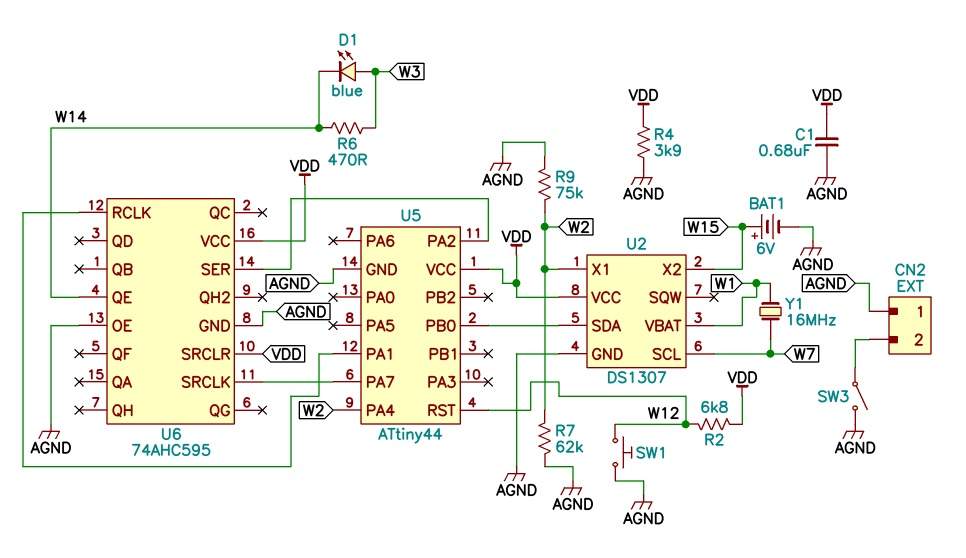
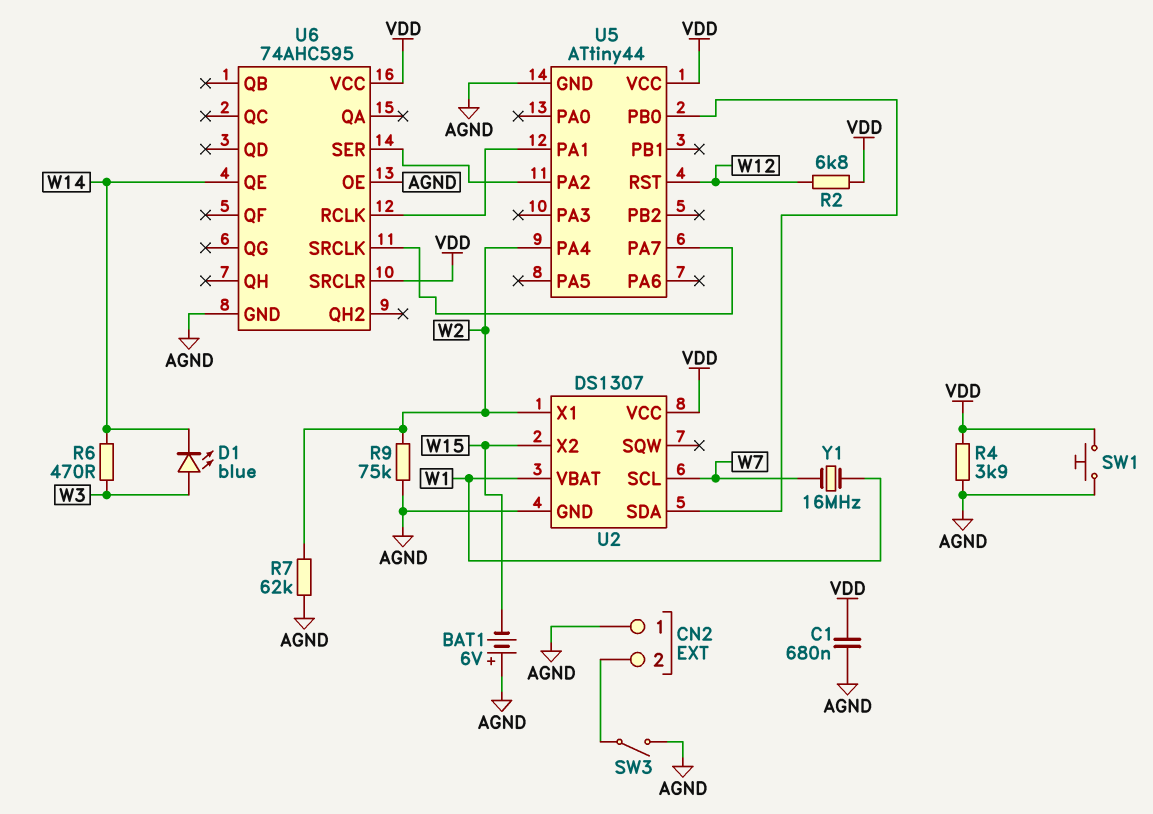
BAT1: 6V (plus W15, minus AGND) -> 6V (plus AGND, minus W15)
SW1: button (AGND, W12) -> button (AGND, VDD)

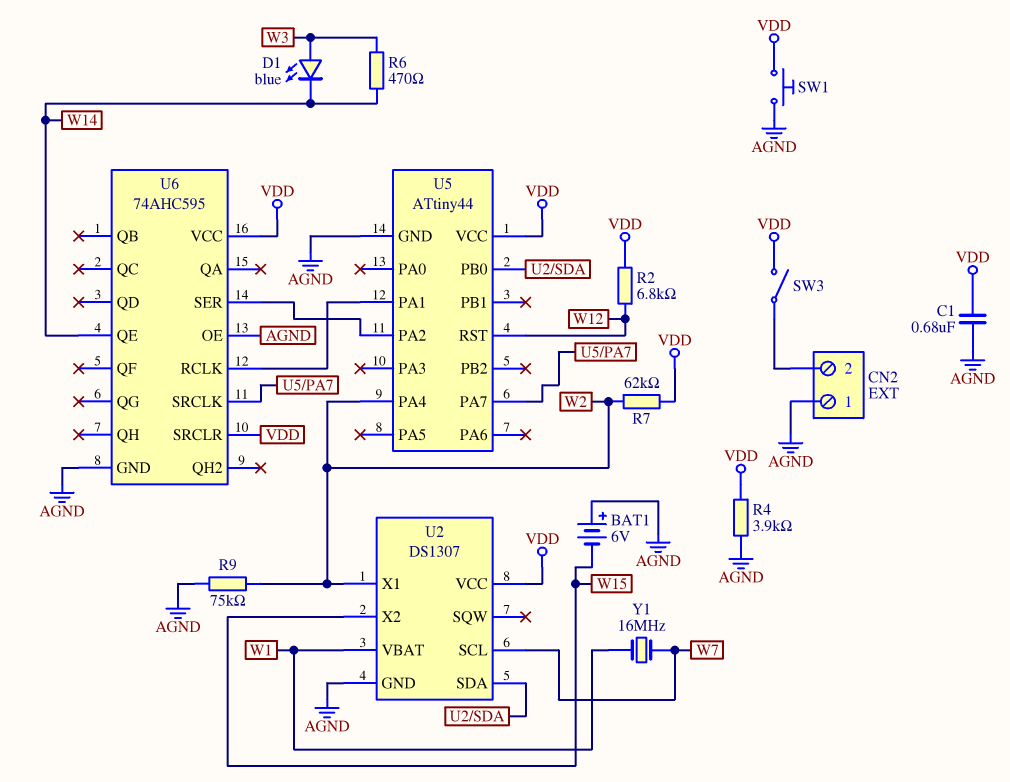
R7: 62k (AGND, W2) -> 62k (VDD, W2)
SW3: switch (AGND, CN2/2) -> switch (CN2/2, VDD)

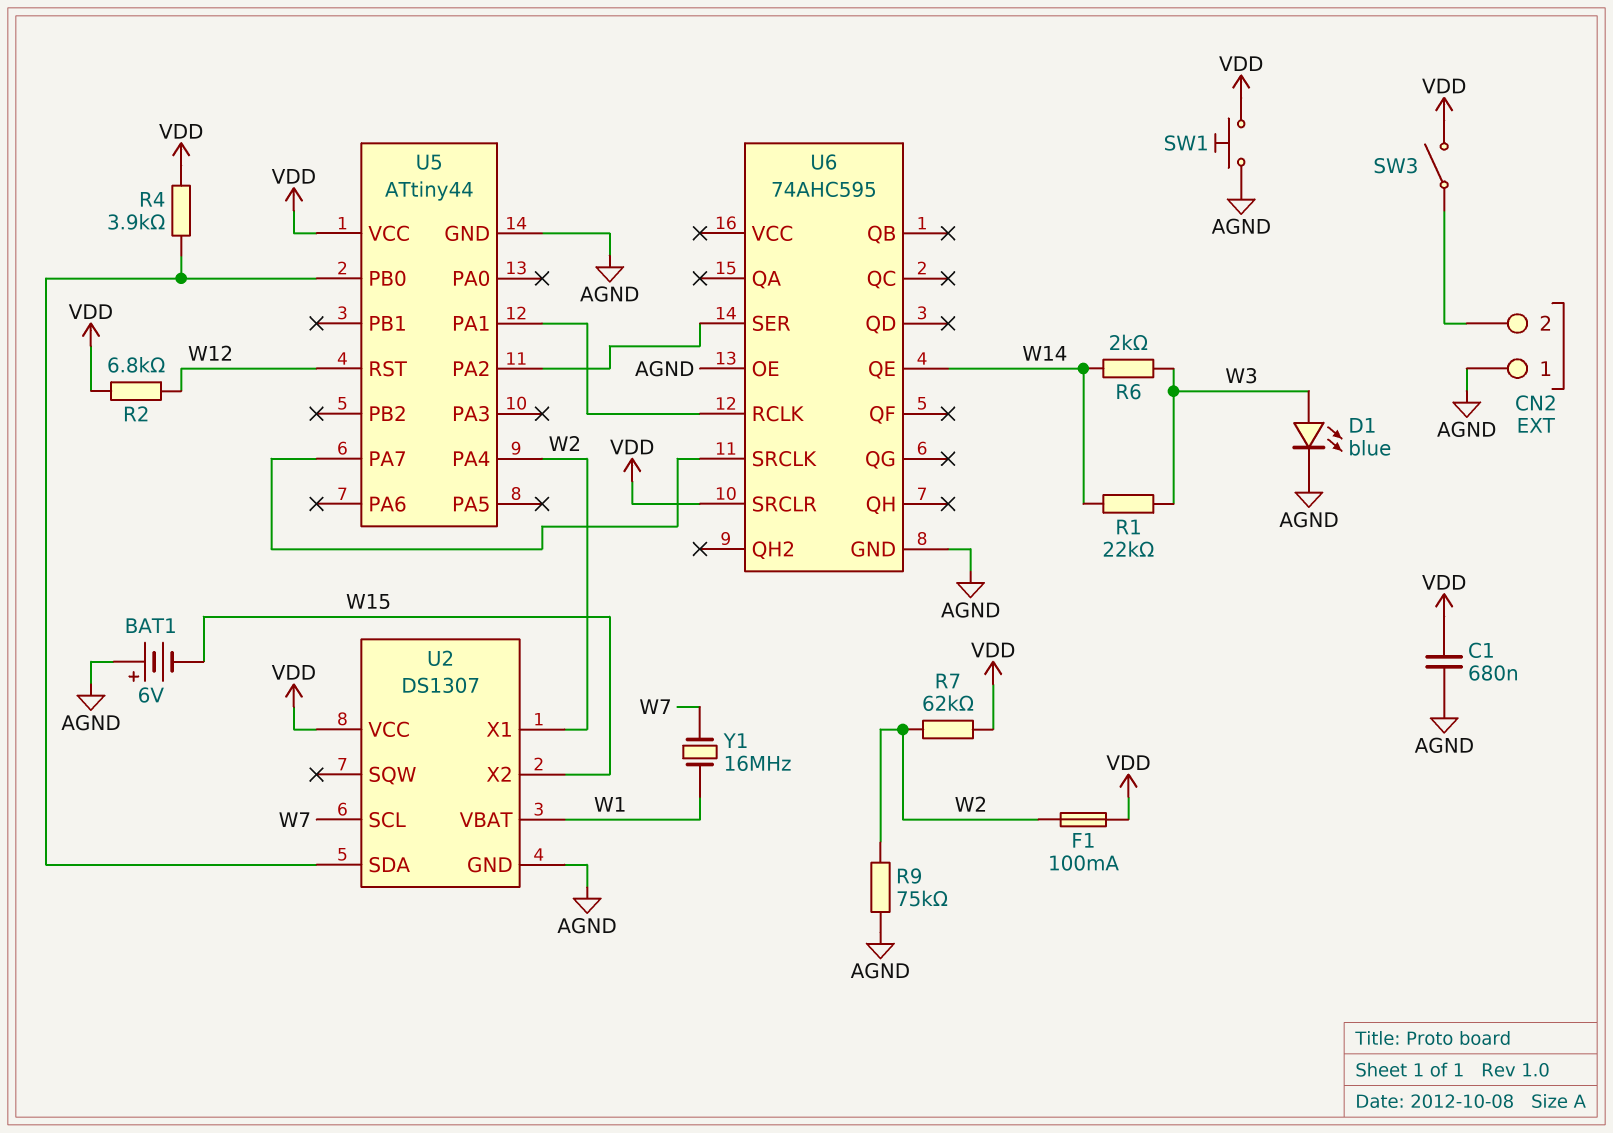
D1: LED blue (A W3, K W14) -> LED blue (A W3, K AGND)
F1: none -> 100mA (VDD, W2)
R1: none -> 22k (W3, W14)
R4: 3.9k (AGND, VDD) -> 3.9k (U2/SDA, VDD)
R6: 470 (W3, W14) -> 2k (W3, W14)
U6 pin VCC: VDD -> none

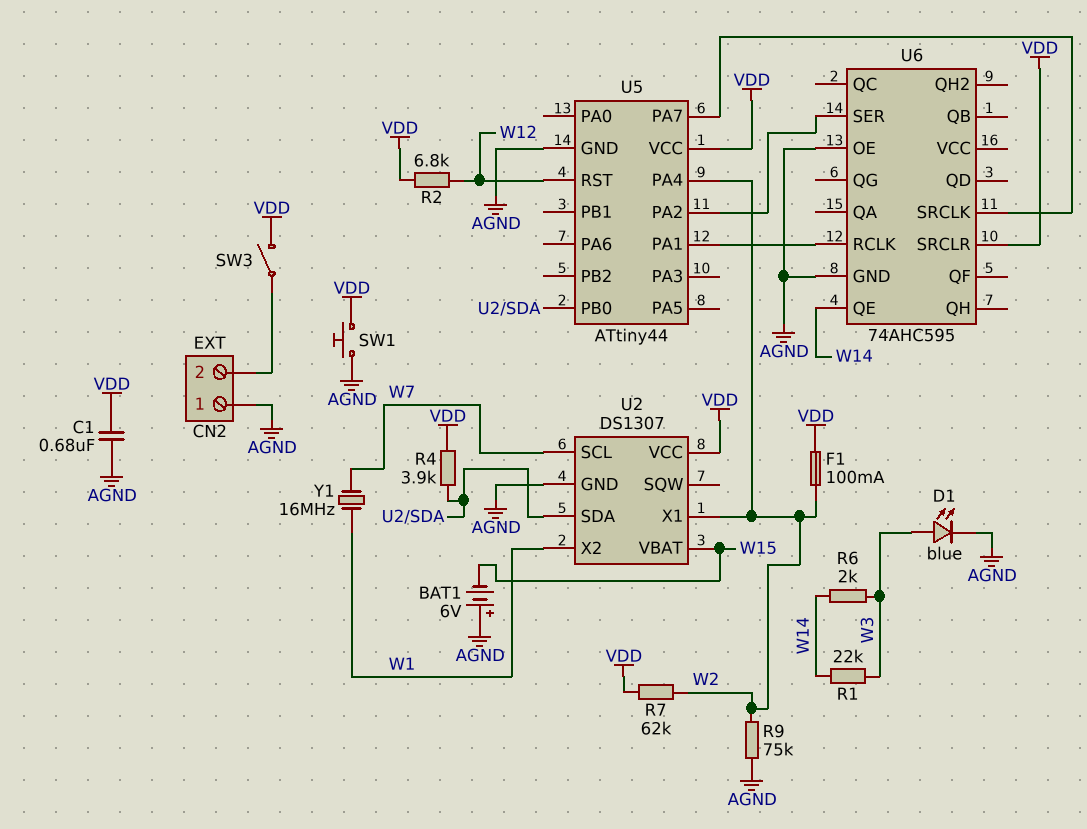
U2 pin VBAT: W1 -> W15
U2 pin X2: W15 -> W1

